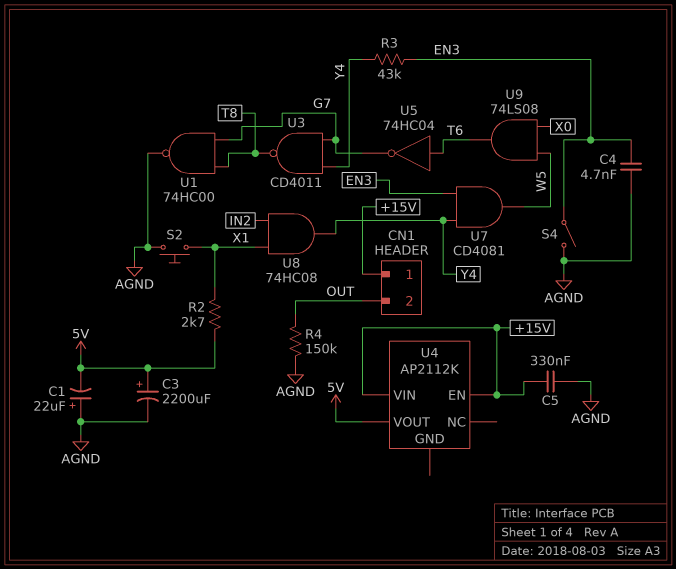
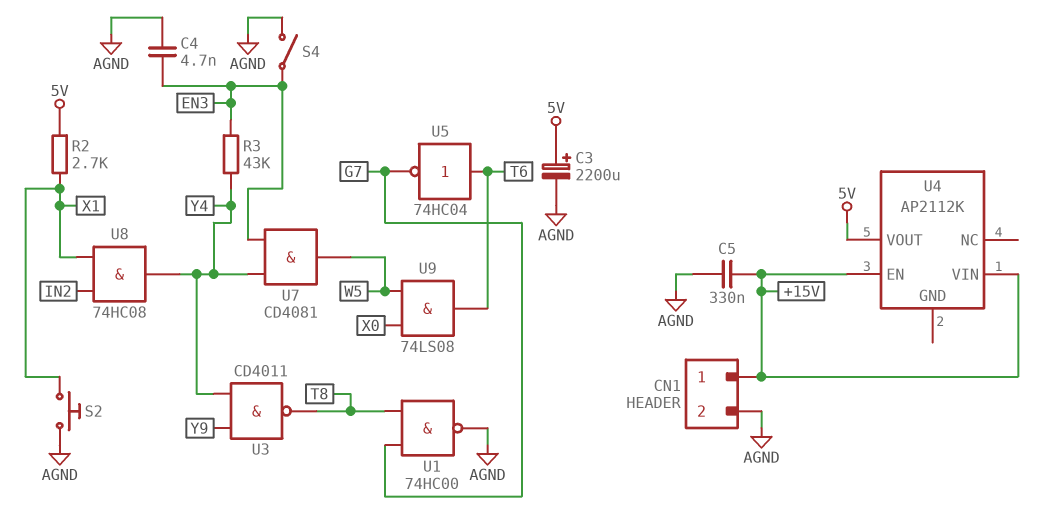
C1: 22uF (plus AGND, minus 5V) -> none
CN1 pin 2: OUT -> AGND
R4: 150k (AGND, OUT) -> none
U3: NAND CD4011 (in G7, in Y4, out T8) -> NAND CD4011 (in Y4, in Y9, out T8)

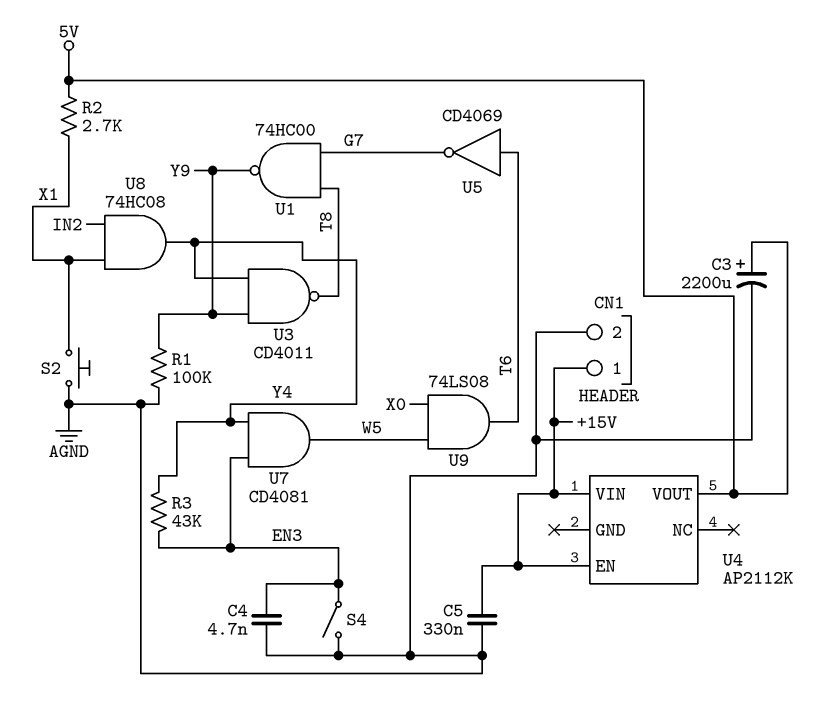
R1: none -> 100k (AGND, Y9)
U1: NAND 74HC00 (in G7, in T8, out AGND) -> NAND 74HC00 (in G7, in T8, out Y9)
U5: NOT 74HC04 (in T6, out G7) -> NOT CD4069 (in T6, out G7)

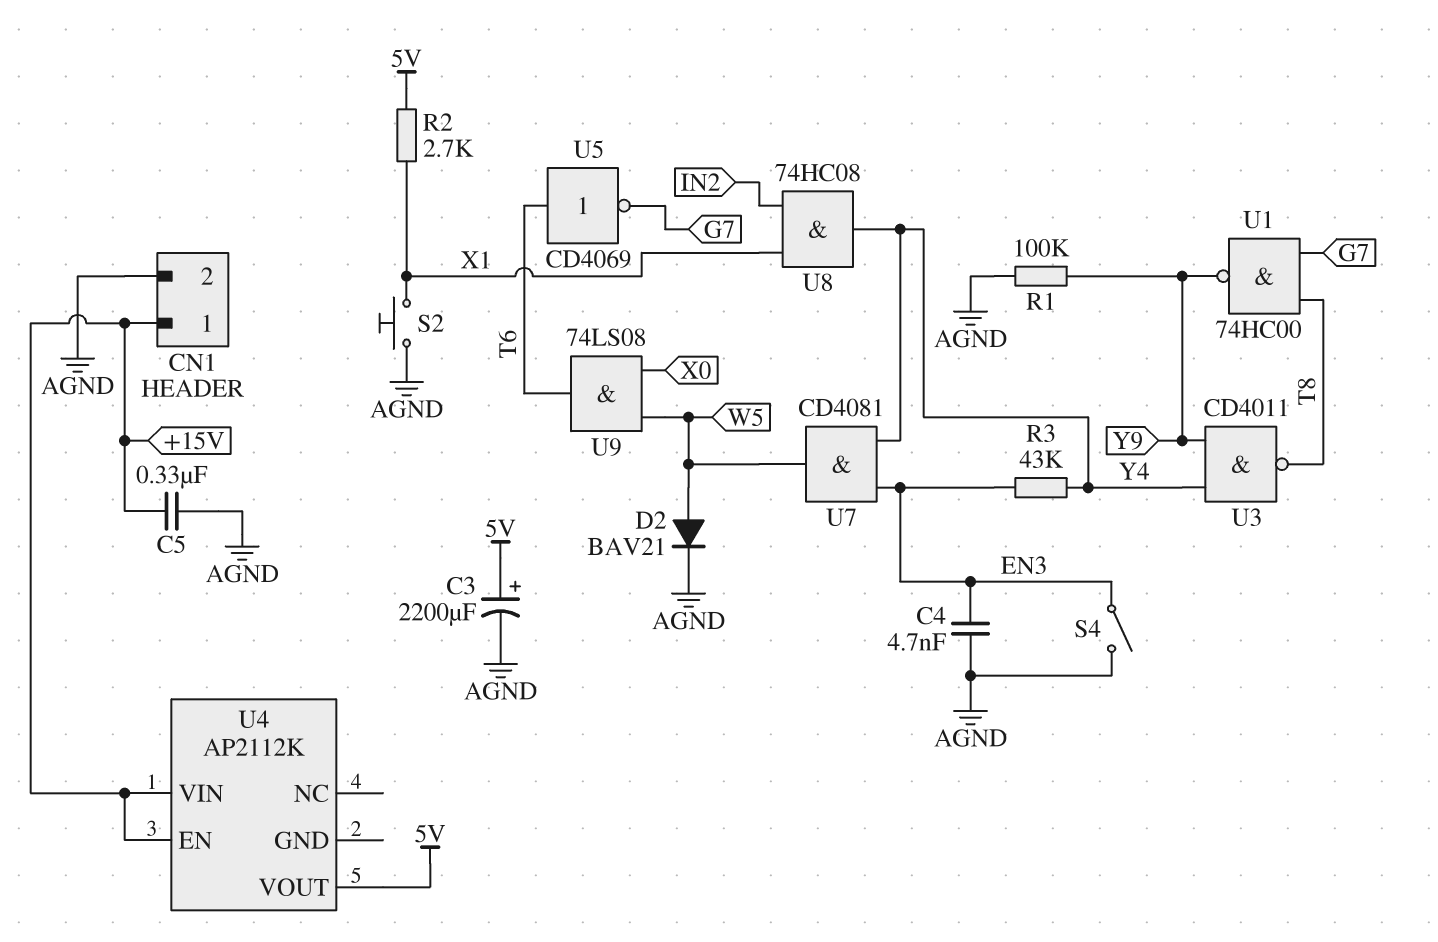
D2: none -> diode BAV21 (A W5, K AGND)

